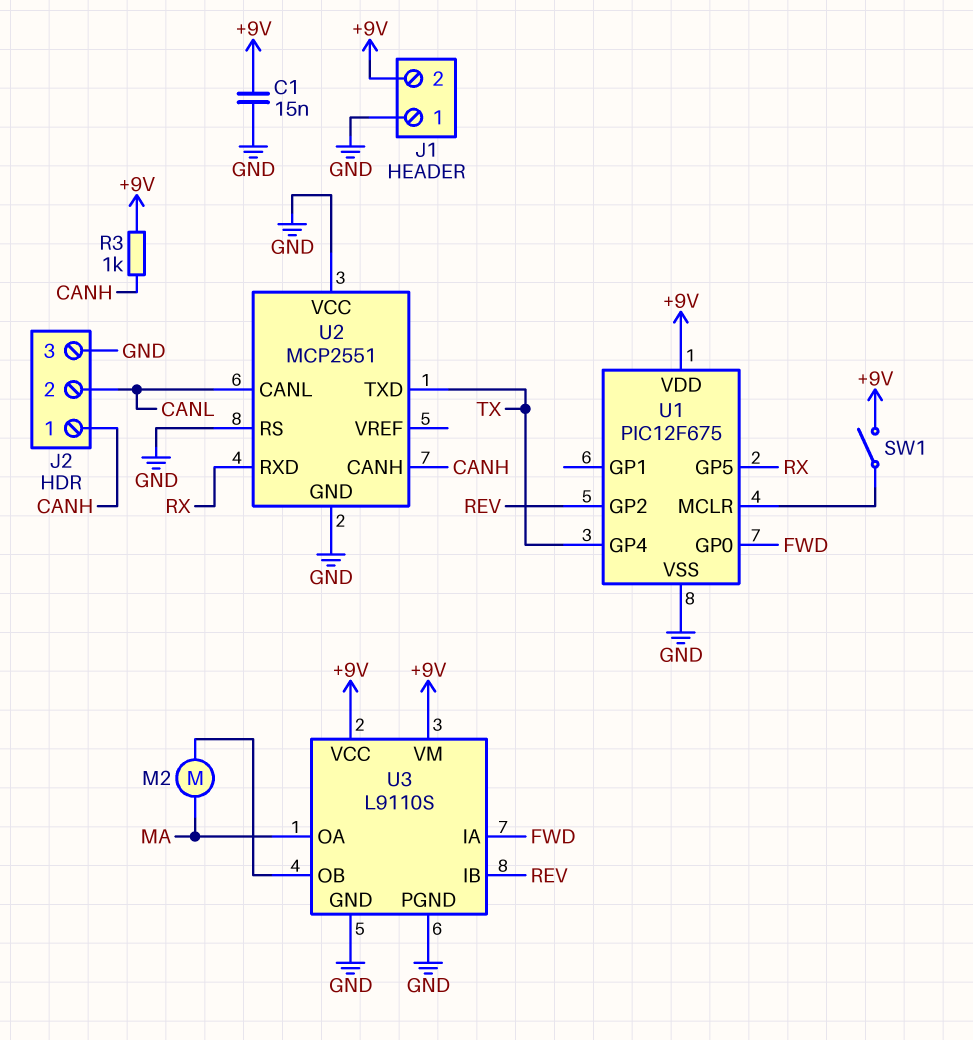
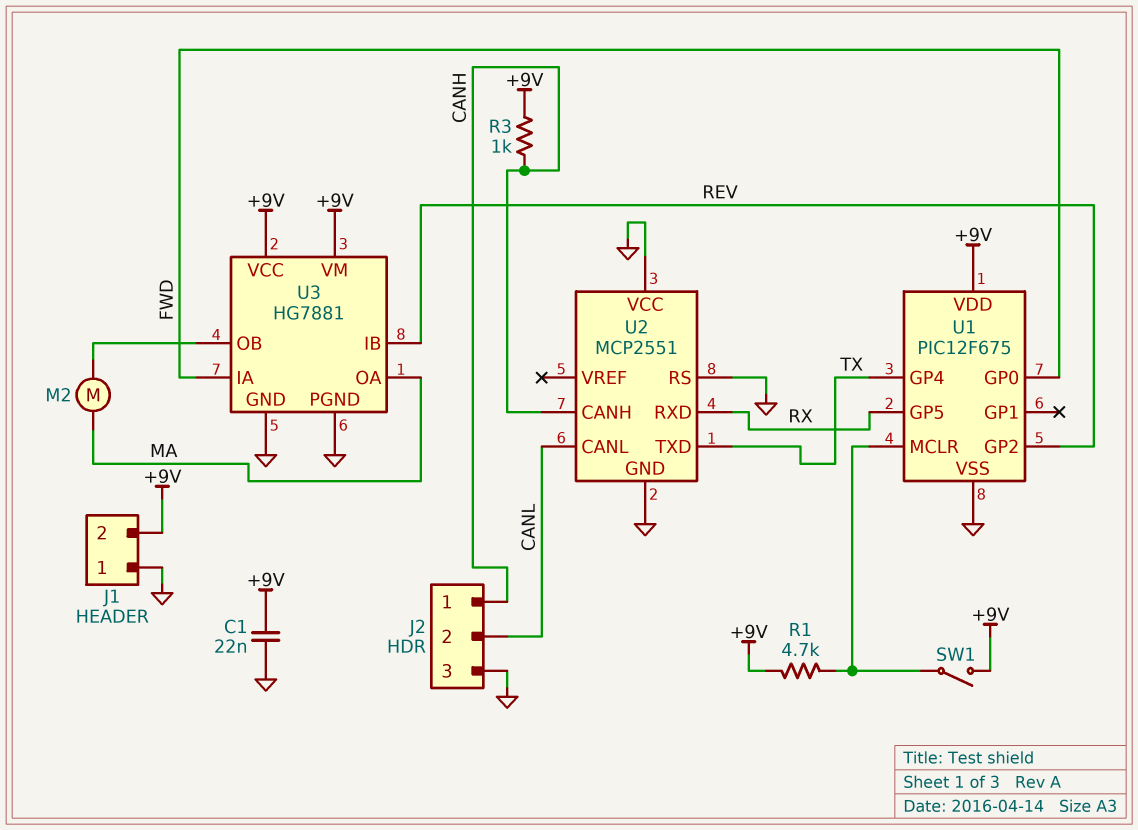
C1: 15nF (+9V, GND) -> 22nF (+9V, GND)
R1: none -> 4.7k (+9V, U1/MCLR)
U3: L9110S -> HG7881

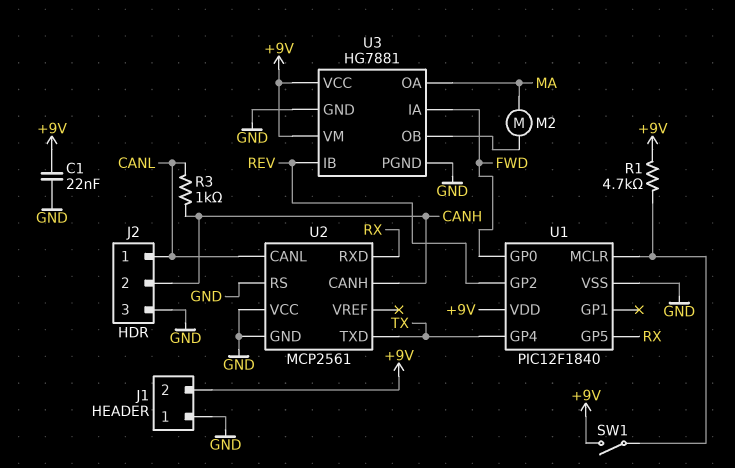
J2 pin 1: CANH -> CANL
J2 pin 2: CANL -> CANH
R3: 1k (+9V, CANH) -> 1k (CANH, CANL)
U1: PIC12F675 -> PIC12F1840
U2: MCP2551 -> MCP2561

